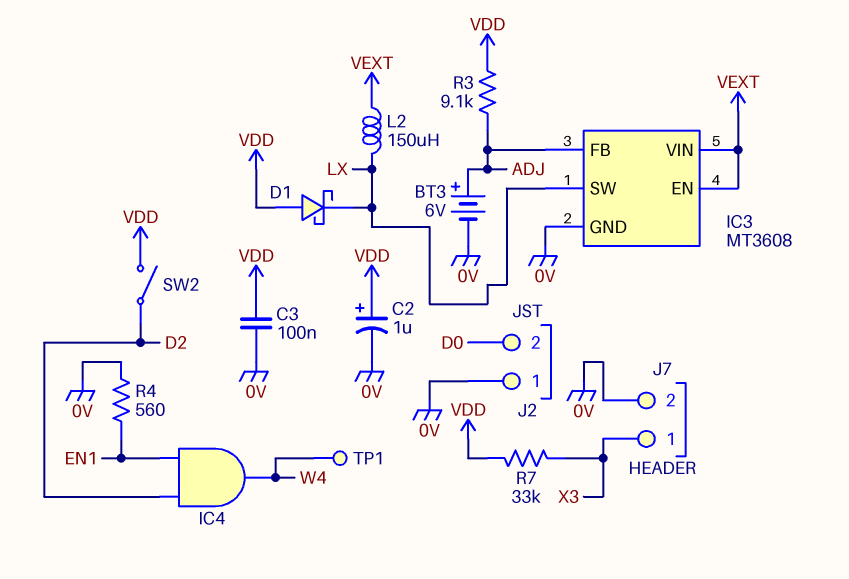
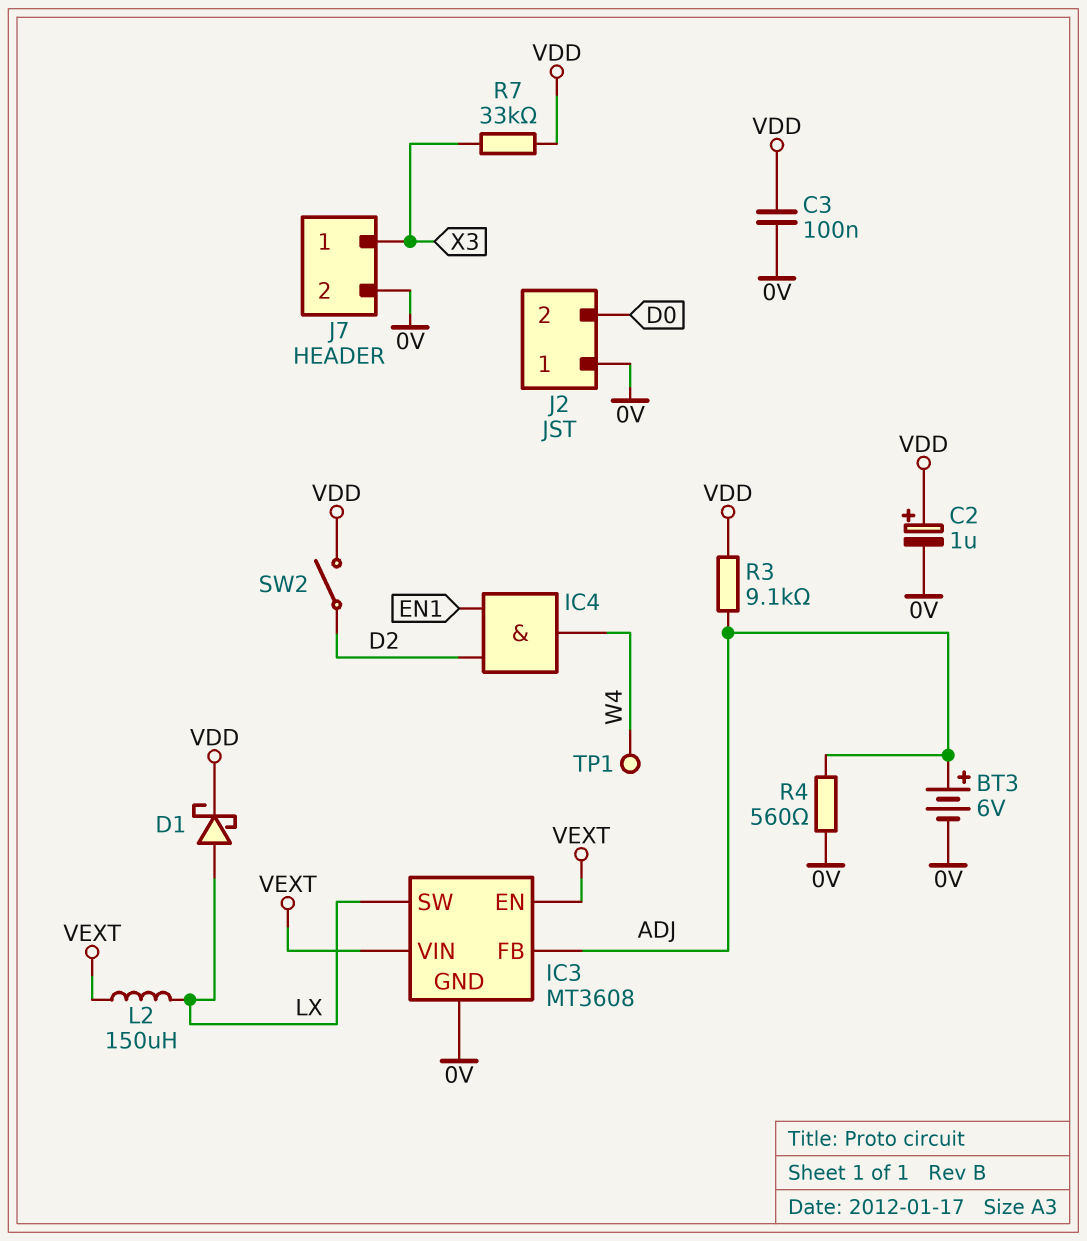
D1: schottky (A VDD, K LX) -> schottky (A LX, K VDD)
R4: 560 (0V, EN1) -> 560 (0V, ADJ)

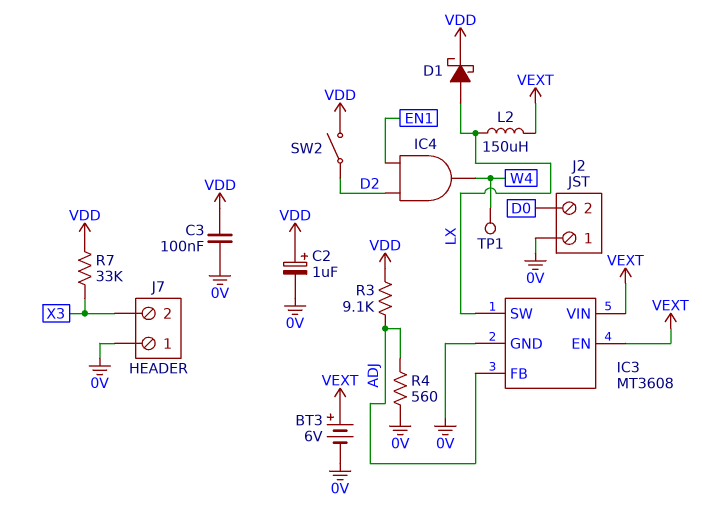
BT3: 6V (plus ADJ, minus 0V) -> 6V (plus VEXT, minus 0V)
J7 pin 1: X3 -> 0V
J7 pin 2: 0V -> X3

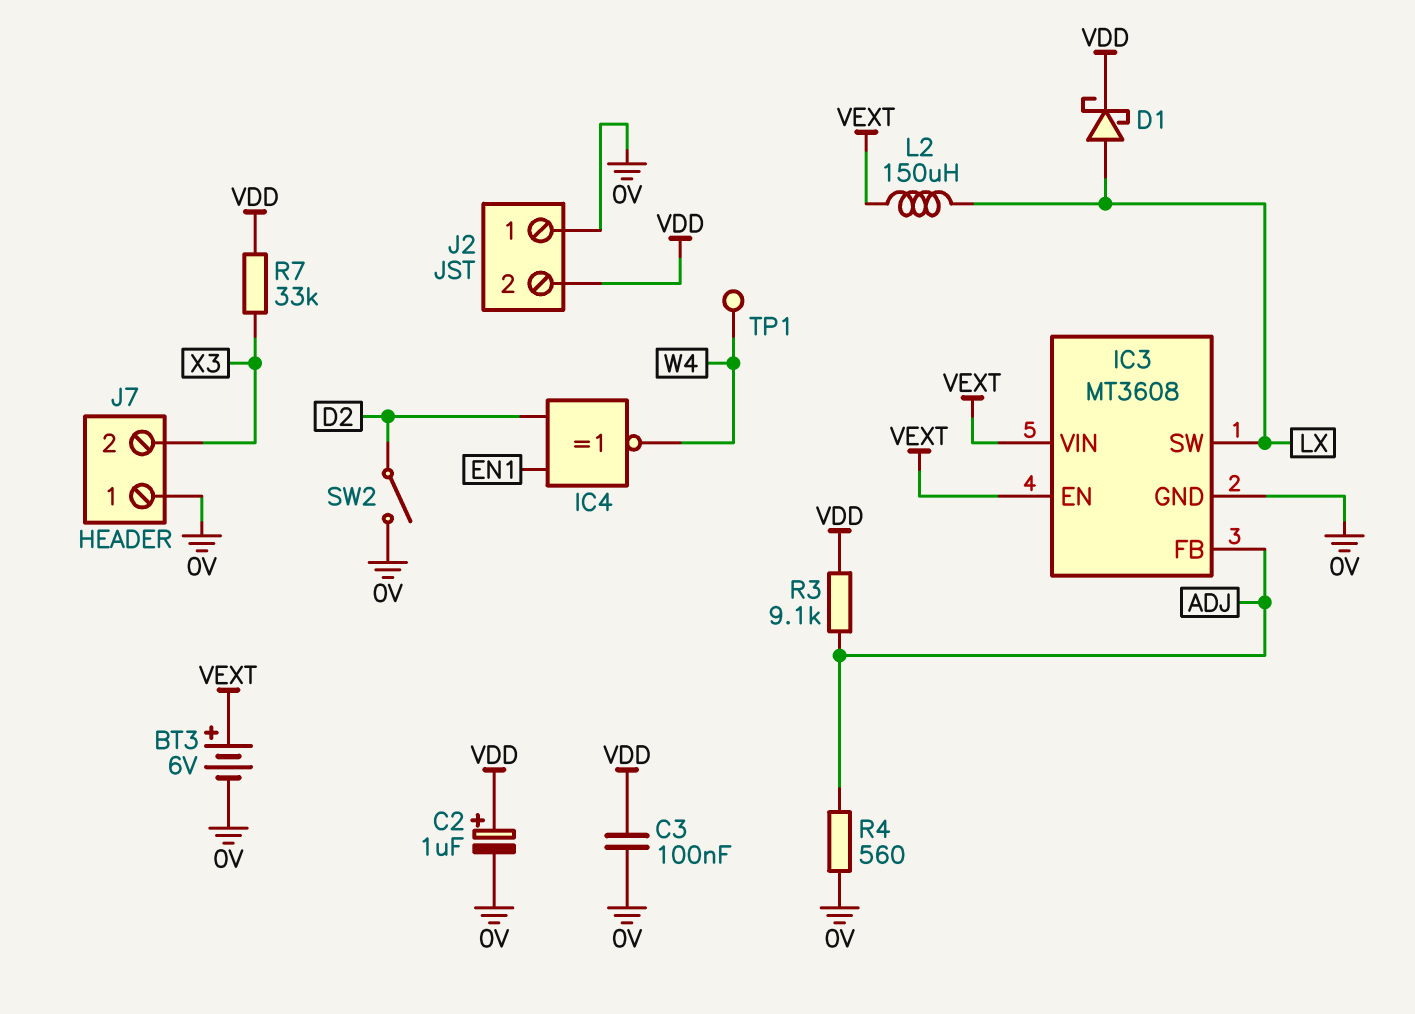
IC4: AND (in D2, in EN1, out W4) -> XNOR (in D2, in EN1, out W4)
J2 pin 2: D0 -> VDD
SW2: switch (D2, VDD) -> switch (0V, D2)

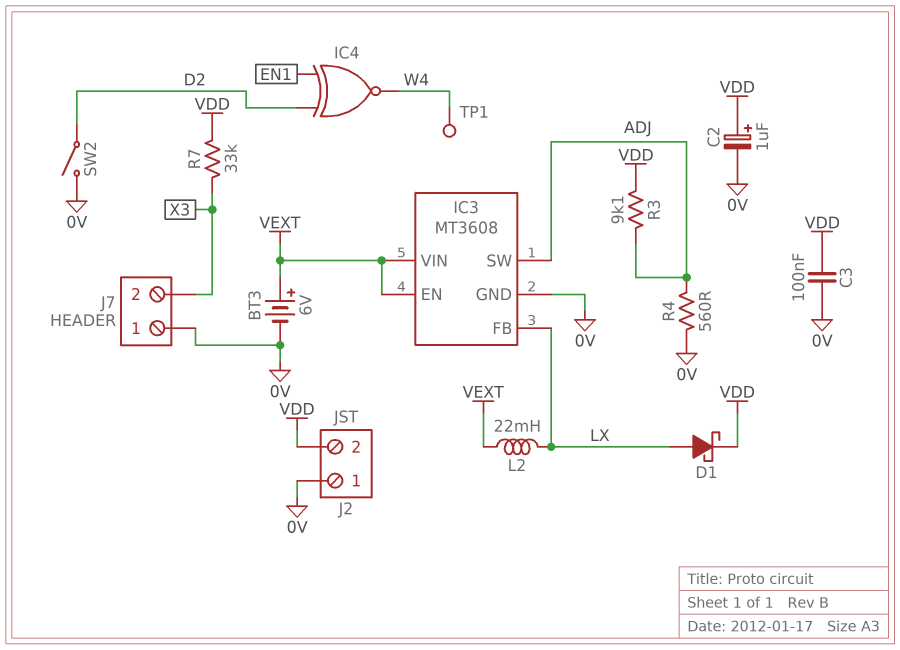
IC3 pin FB: ADJ -> LX
IC3 pin SW: LX -> ADJ
L2: 150uH (LX, VEXT) -> 22mH (LX, VEXT)

